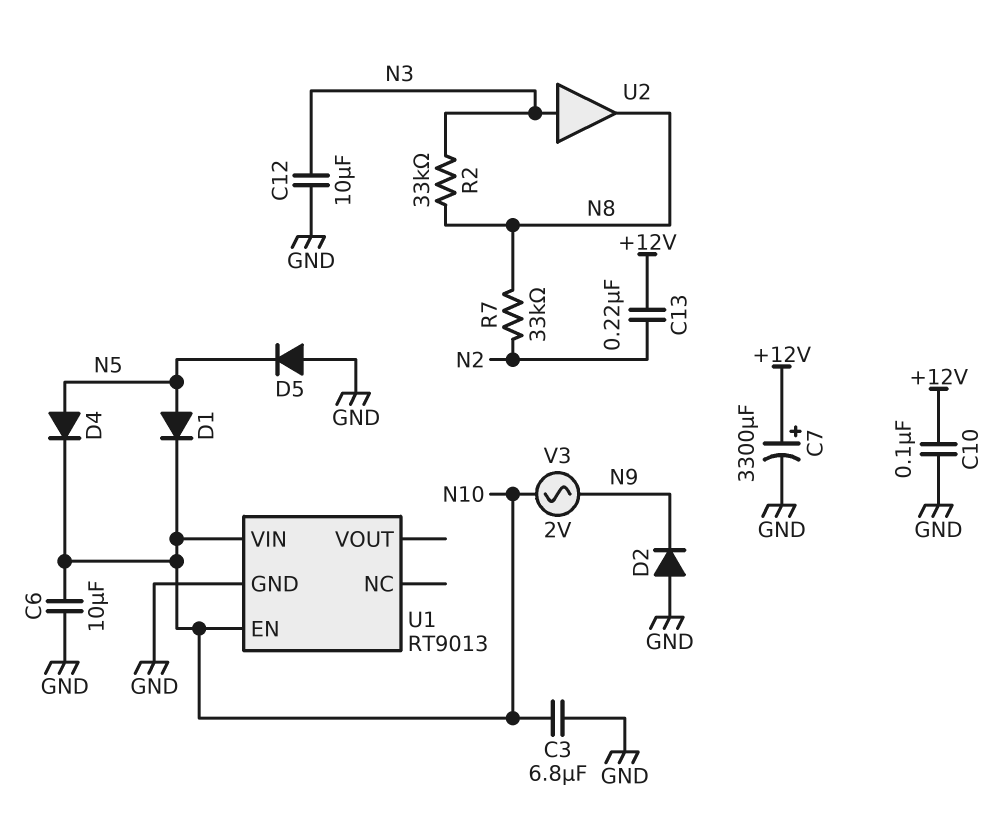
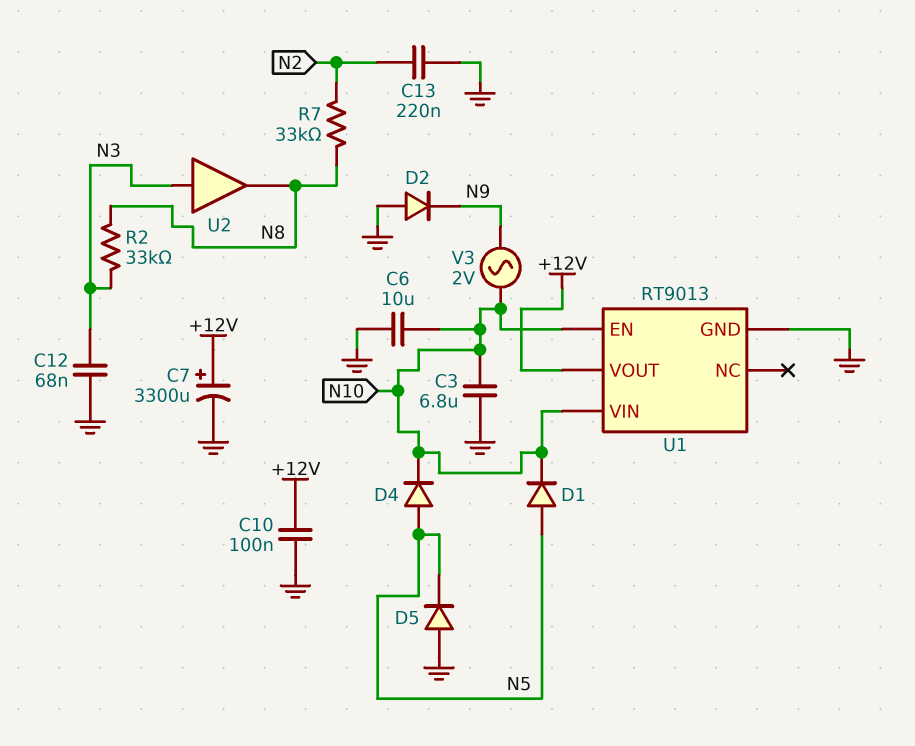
C12: 10uF (GND, N3) -> 68nF (GND, N3)
C13: 220nF (+12V, N2) -> 220nF (GND, N2)
U1 pin VOUT: none -> +12V

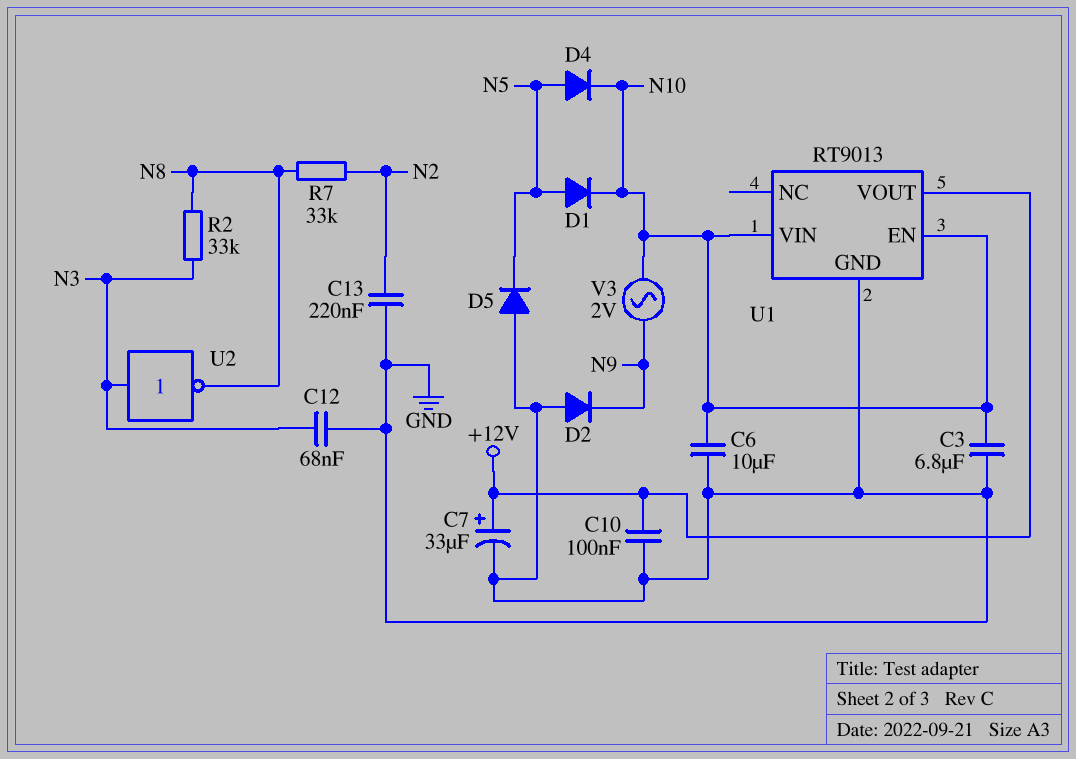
C7: 3300uF (plus +12V, minus GND) -> 33uF (plus +12V, minus GND)
U2: buffer (in N3, out N8) -> NOT (in N3, out N8)

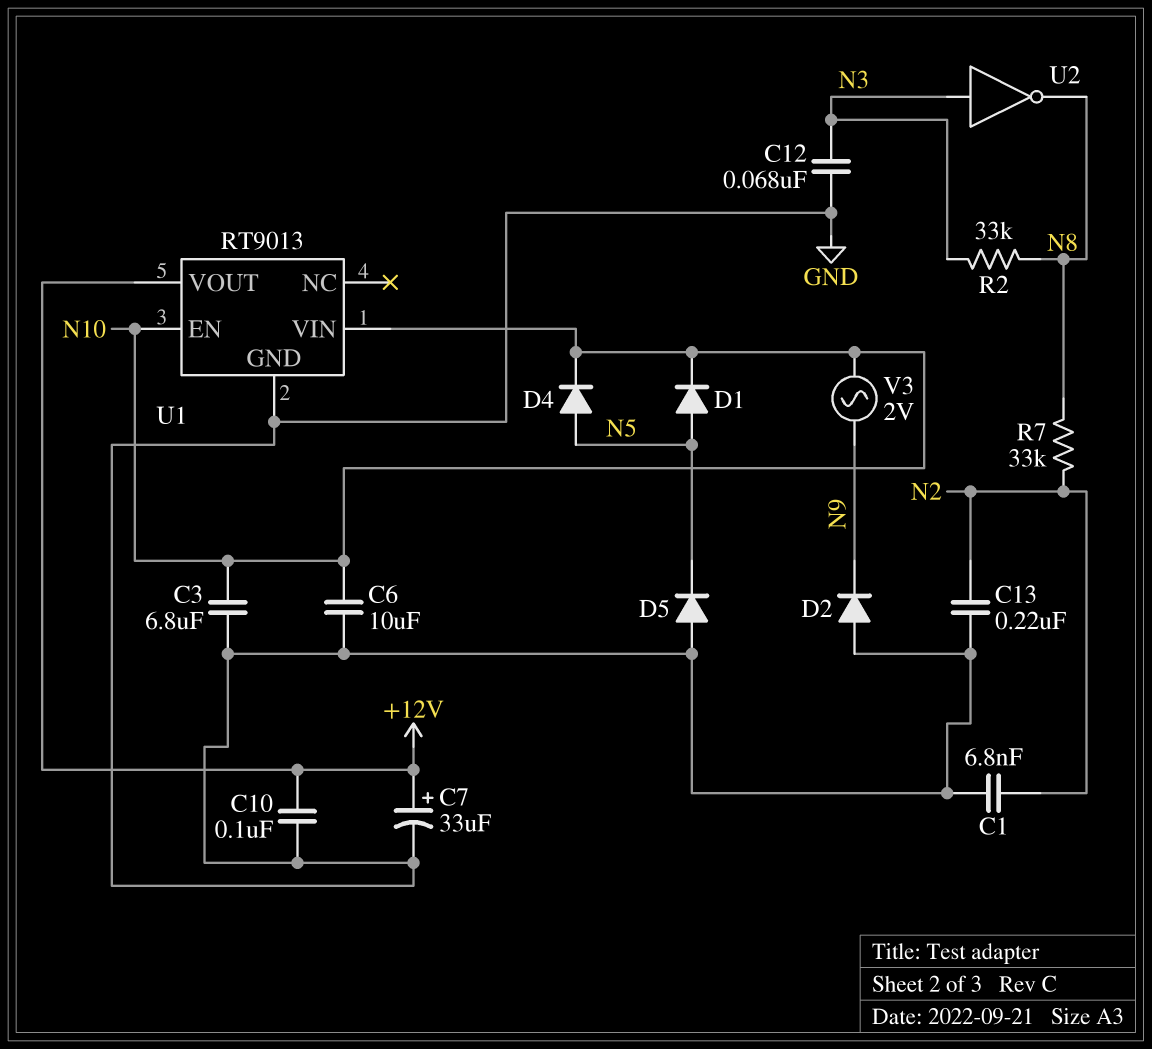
C1: none -> 6.8nF (GND, N2)

